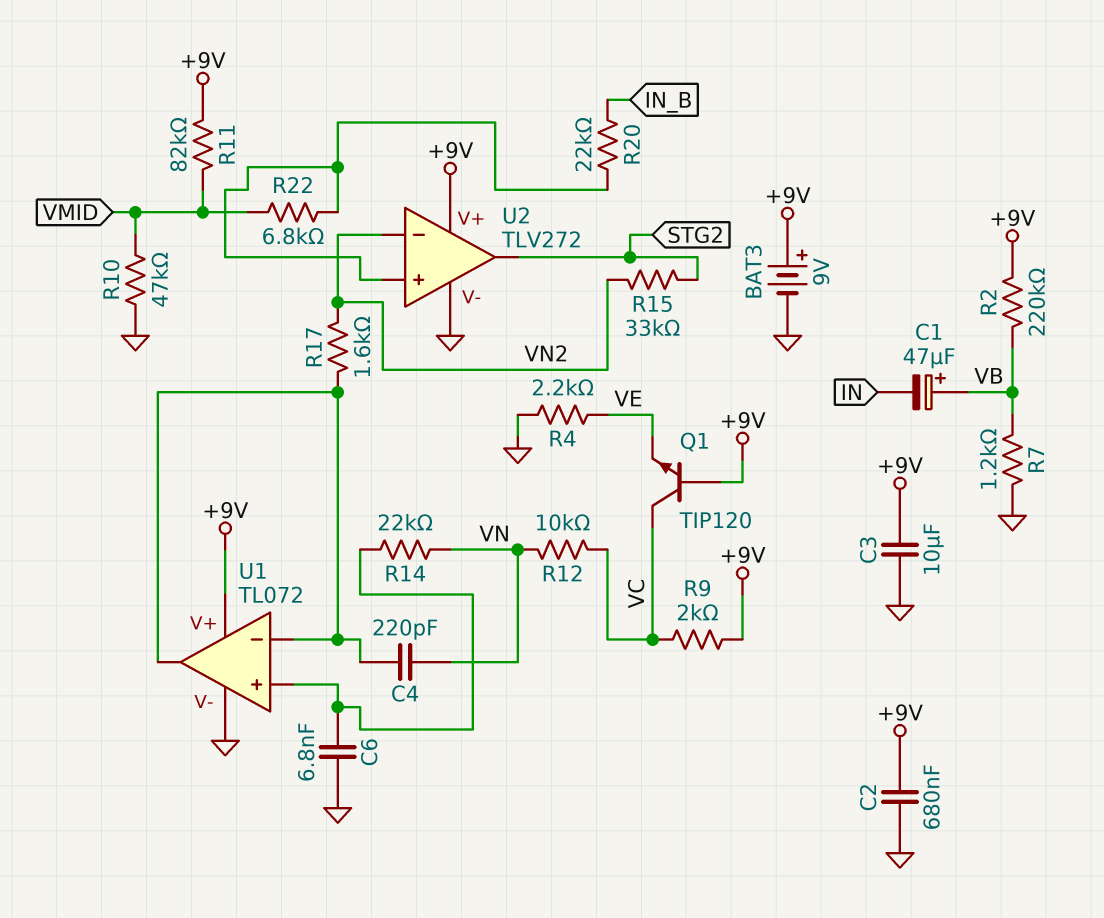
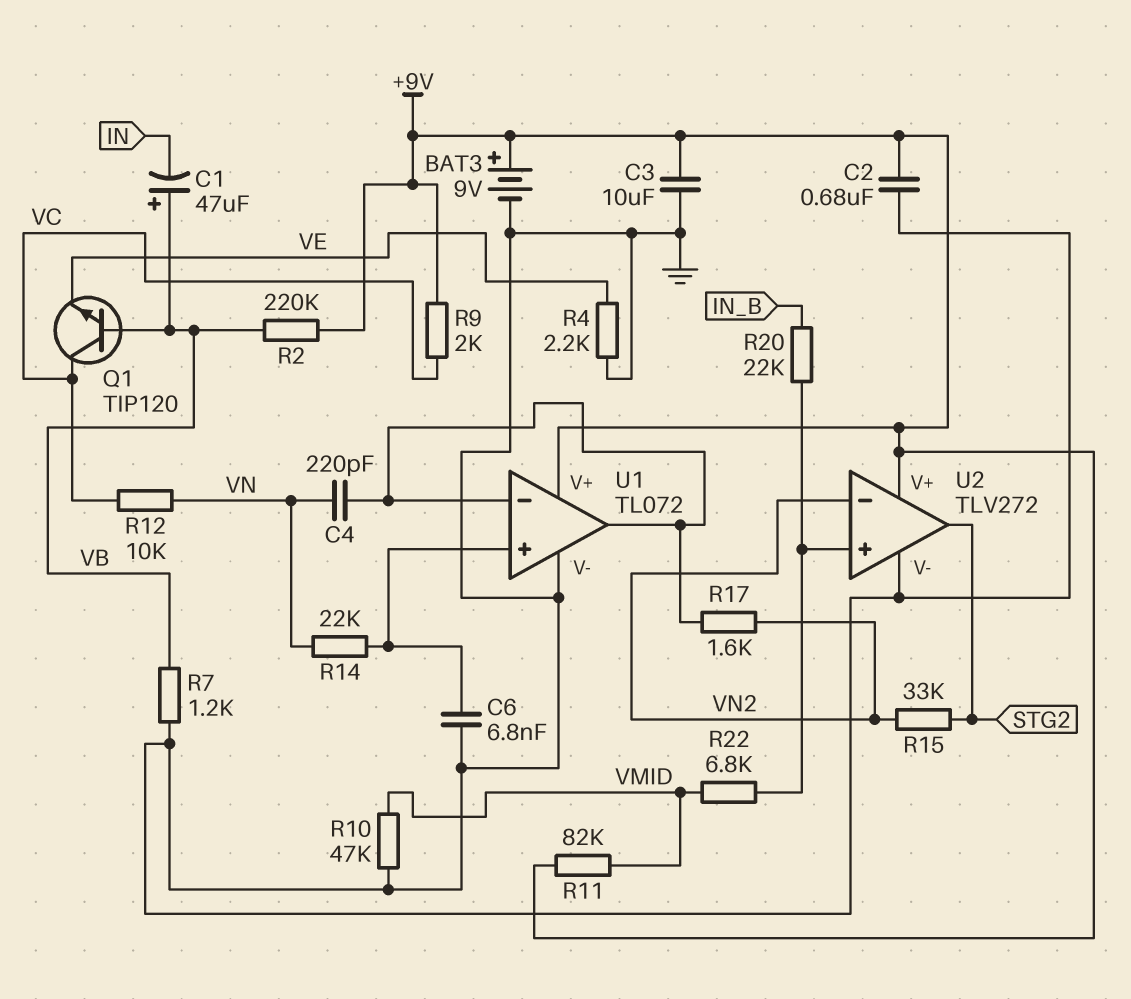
Q1: NPN TIP120 (B +9V, C VC, E VE) -> NPN TIP120 (B VB, C VC, E VE)

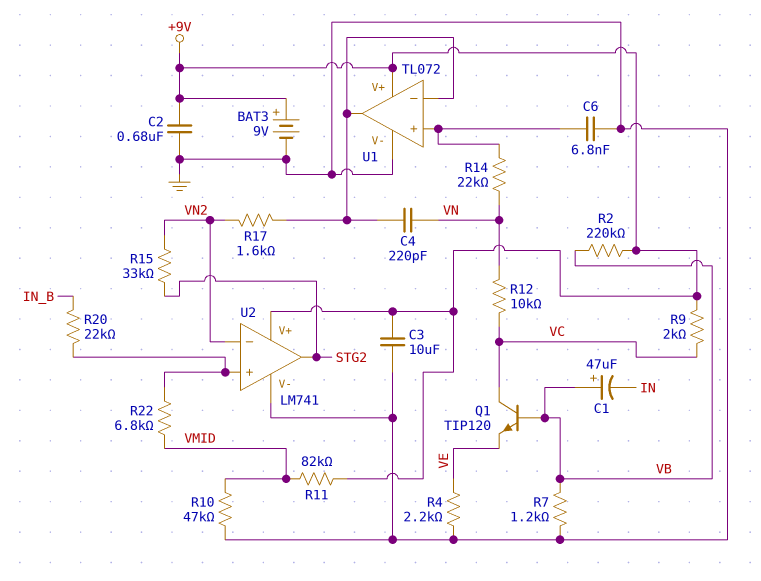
U2: TLV272 -> LM741

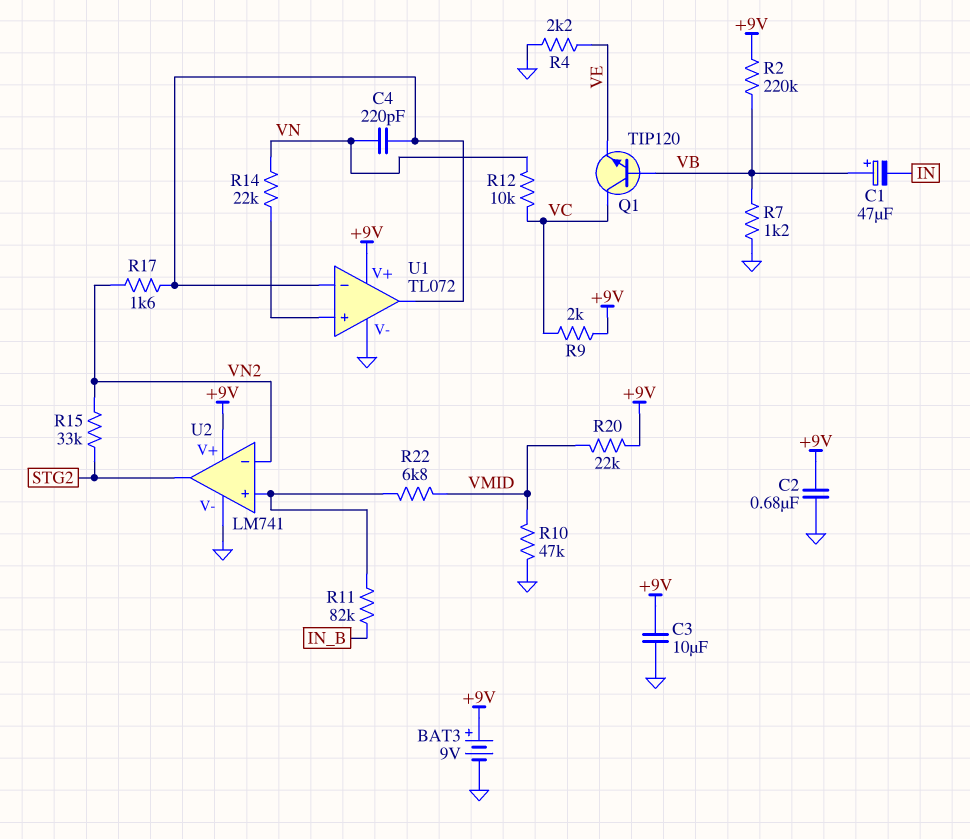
C6: 6.8nF (GND, U1/in+) -> none
R11: 82k (+9V, VMID) -> 82k (IN_B, U2/in+)
R20: 22k (IN_B, U2/in+) -> 22k (+9V, VMID)

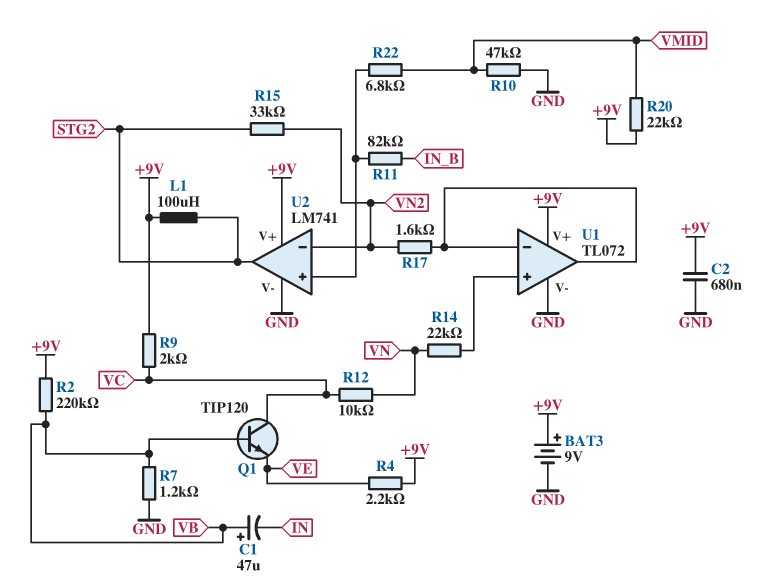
C3: 10uF (+9V, GND) -> none
C4: 220pF (U1/in-, VN) -> none
L1: none -> 100uH (+9V, STG2)
R4: 2.2k (GND, VE) -> 2.2k (+9V, VE)

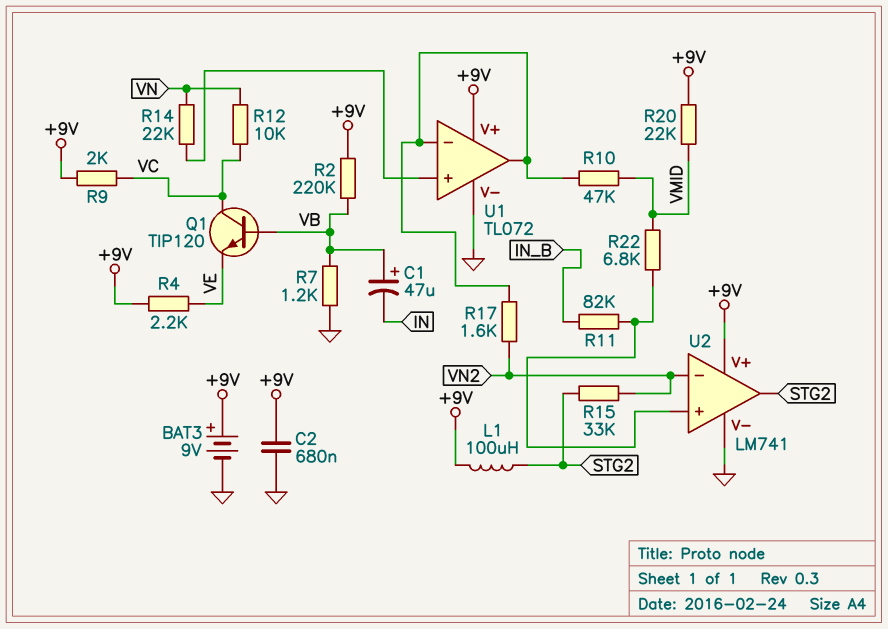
R10: 47k (GND, VMID) -> 47k (U1/in-, VMID)

